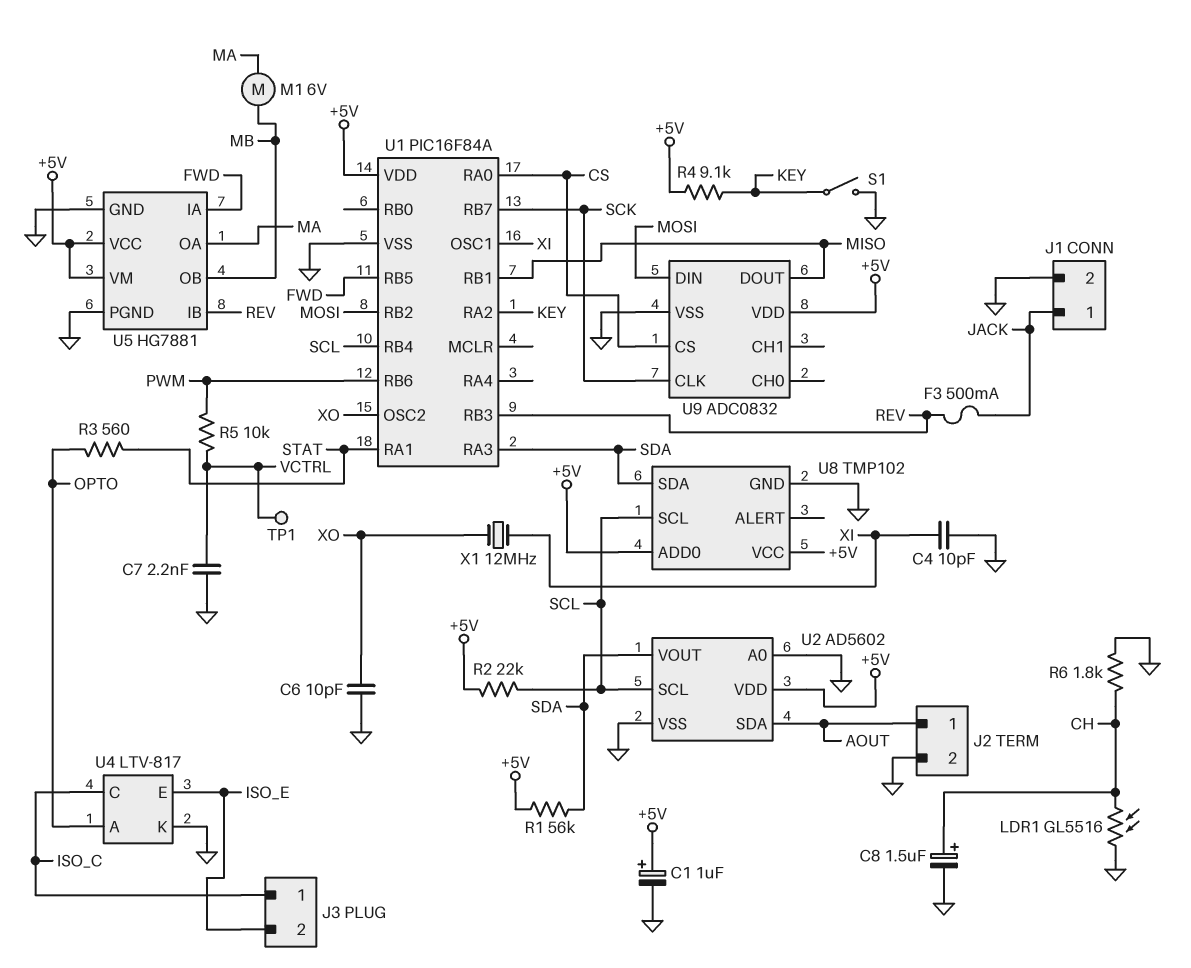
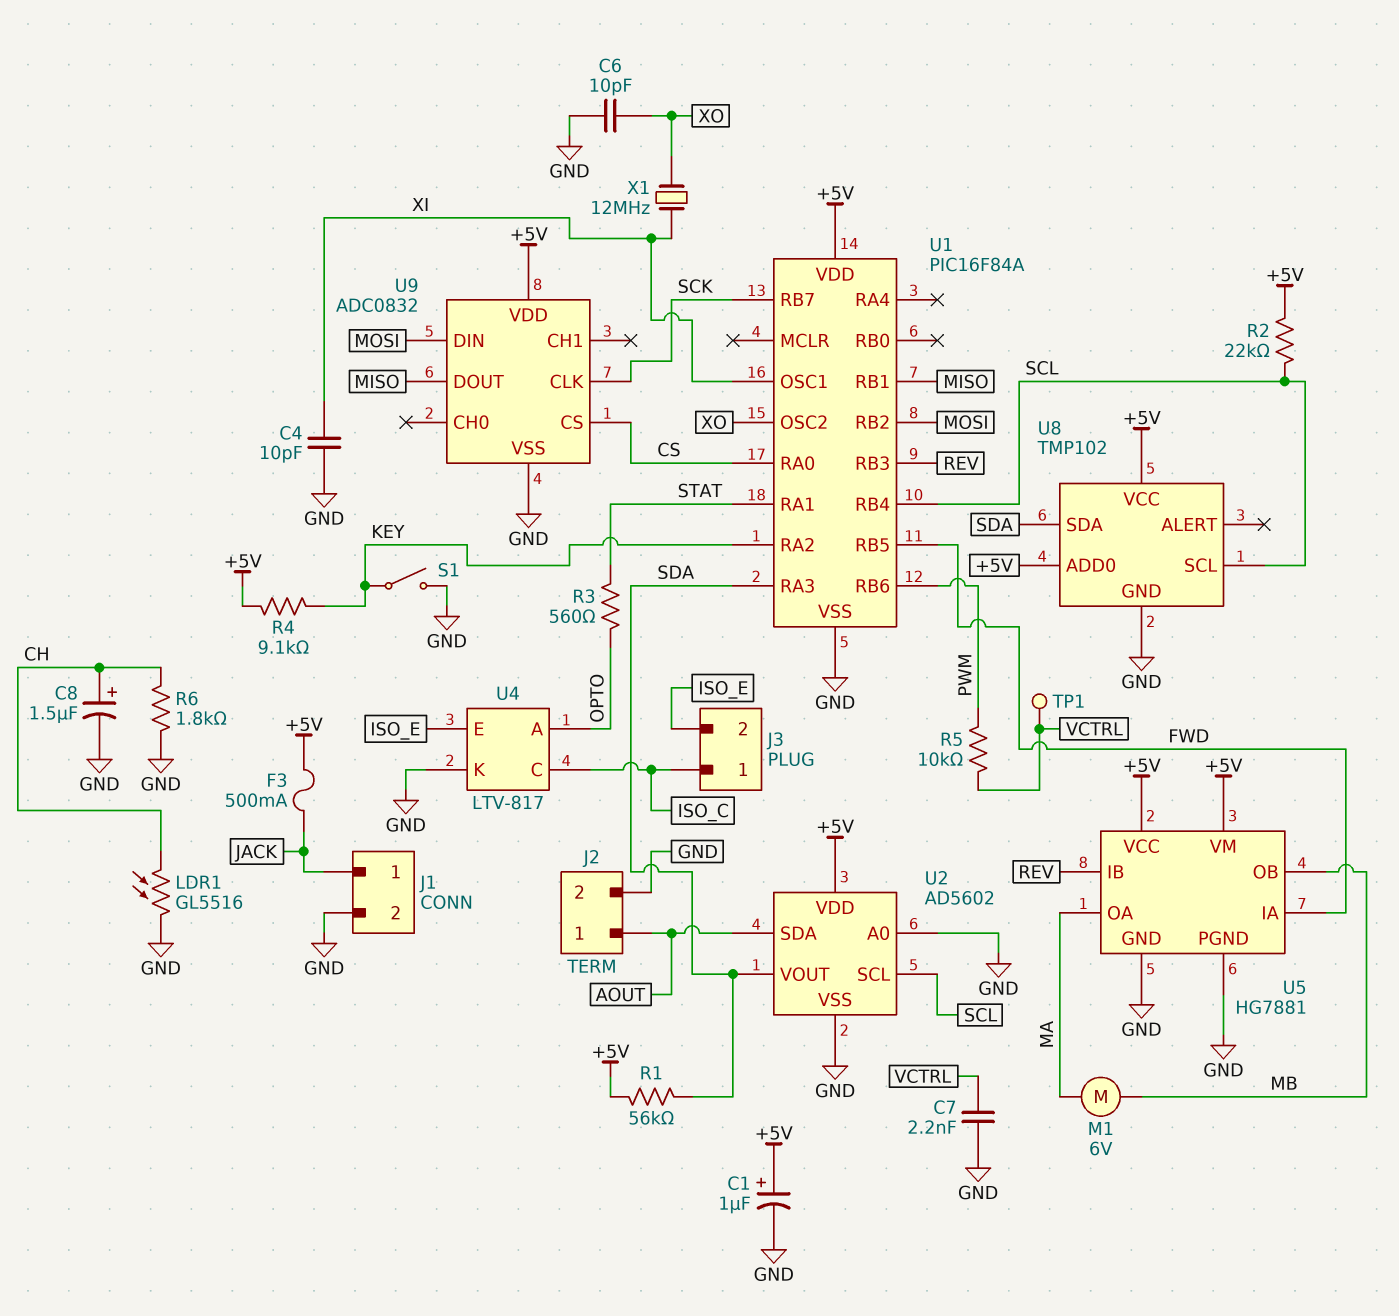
F3: 500mA (JACK, REV) -> 500mA (+5V, JACK)

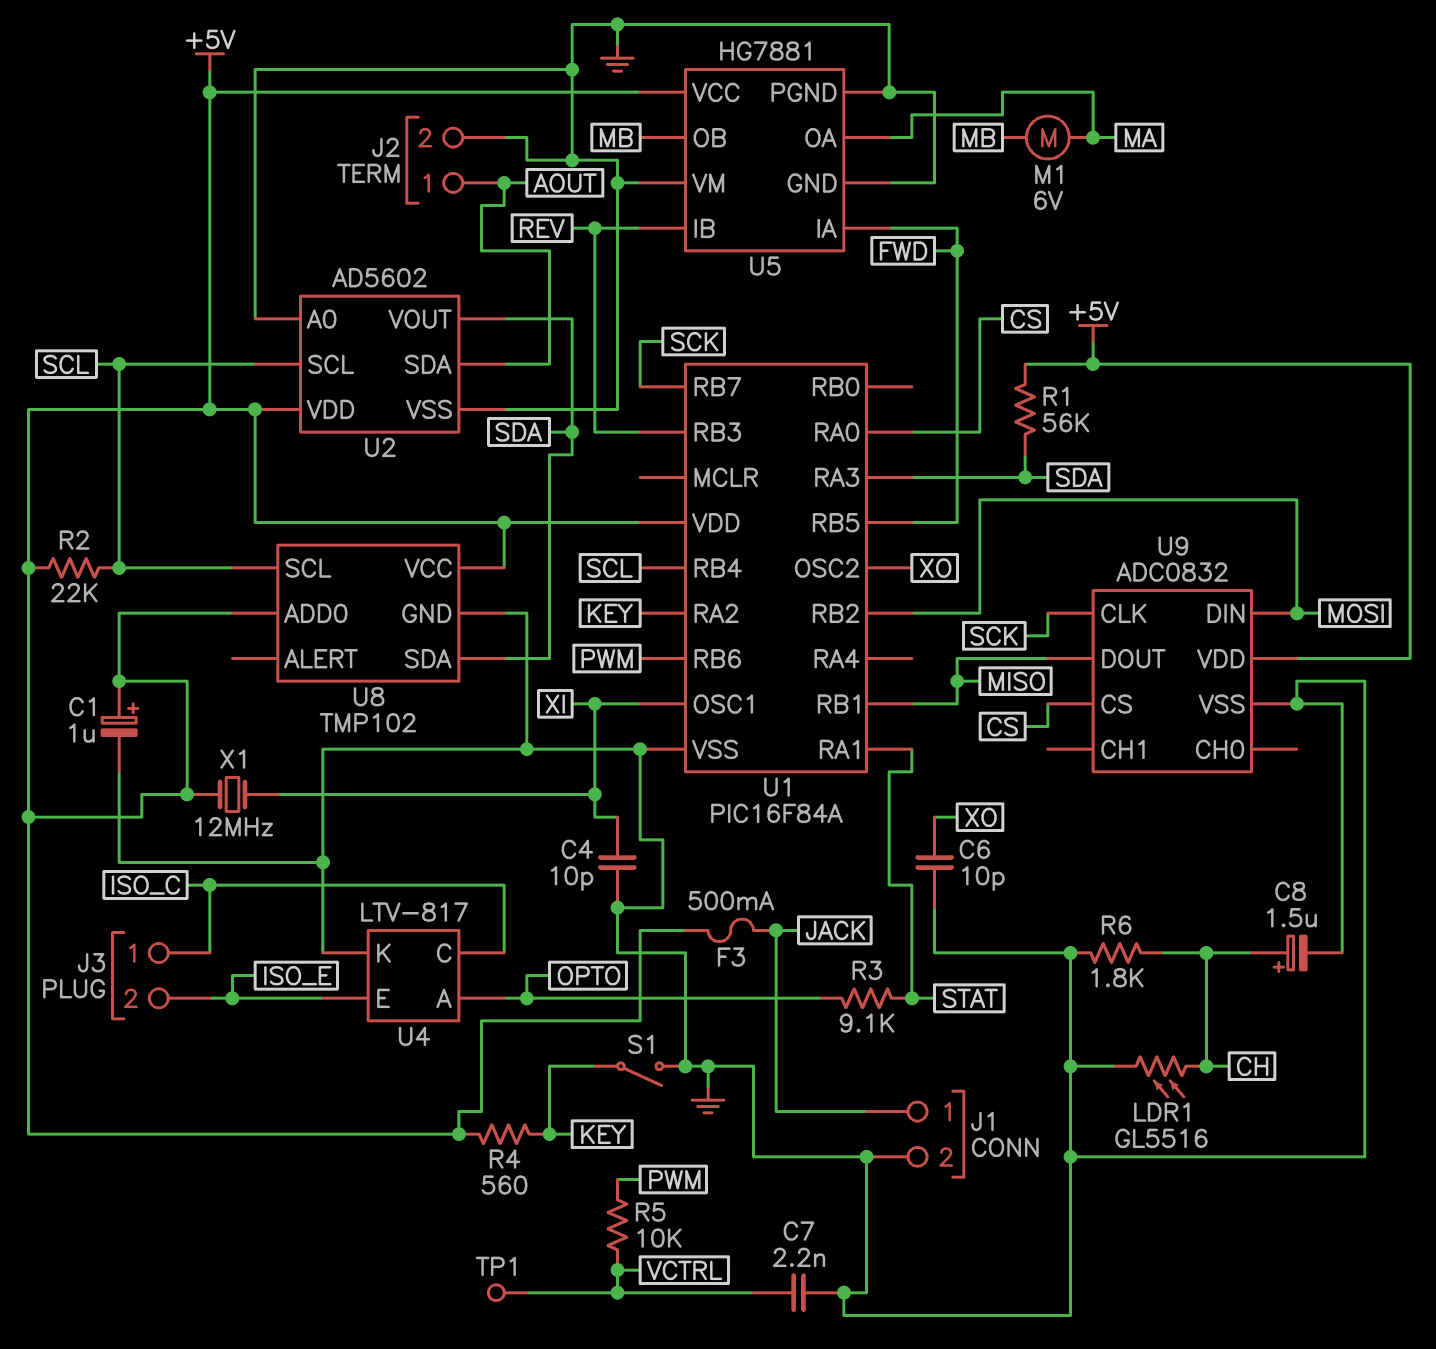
R3: 560 (OPTO, STAT) -> 9.1k (OPTO, STAT)
R4: 9.1k (+5V, KEY) -> 560 (+5V, KEY)
U5 pin VM: +5V -> GND
X1: 12MHz (XI, XO) -> 12MHz (+5V, XI)

